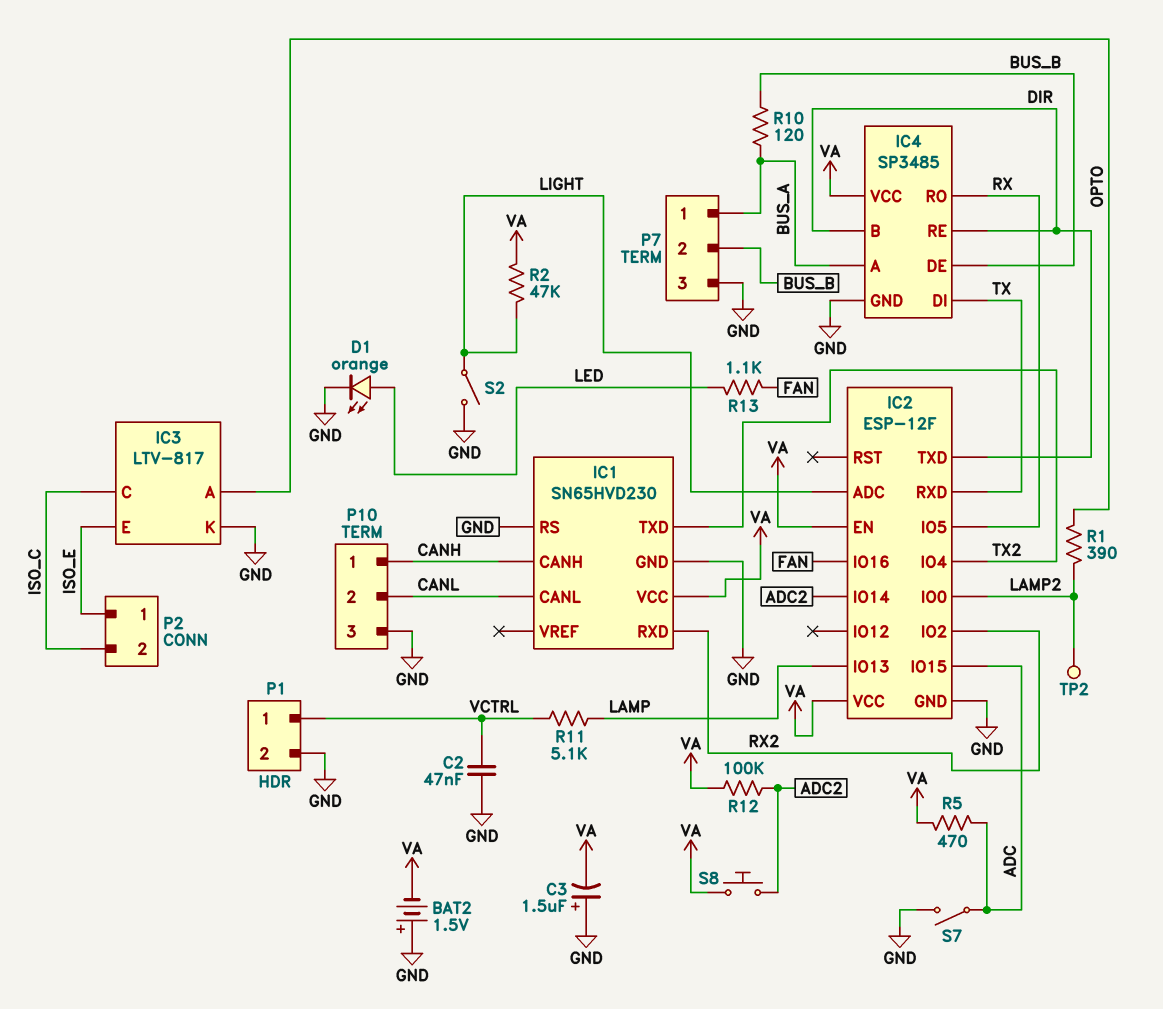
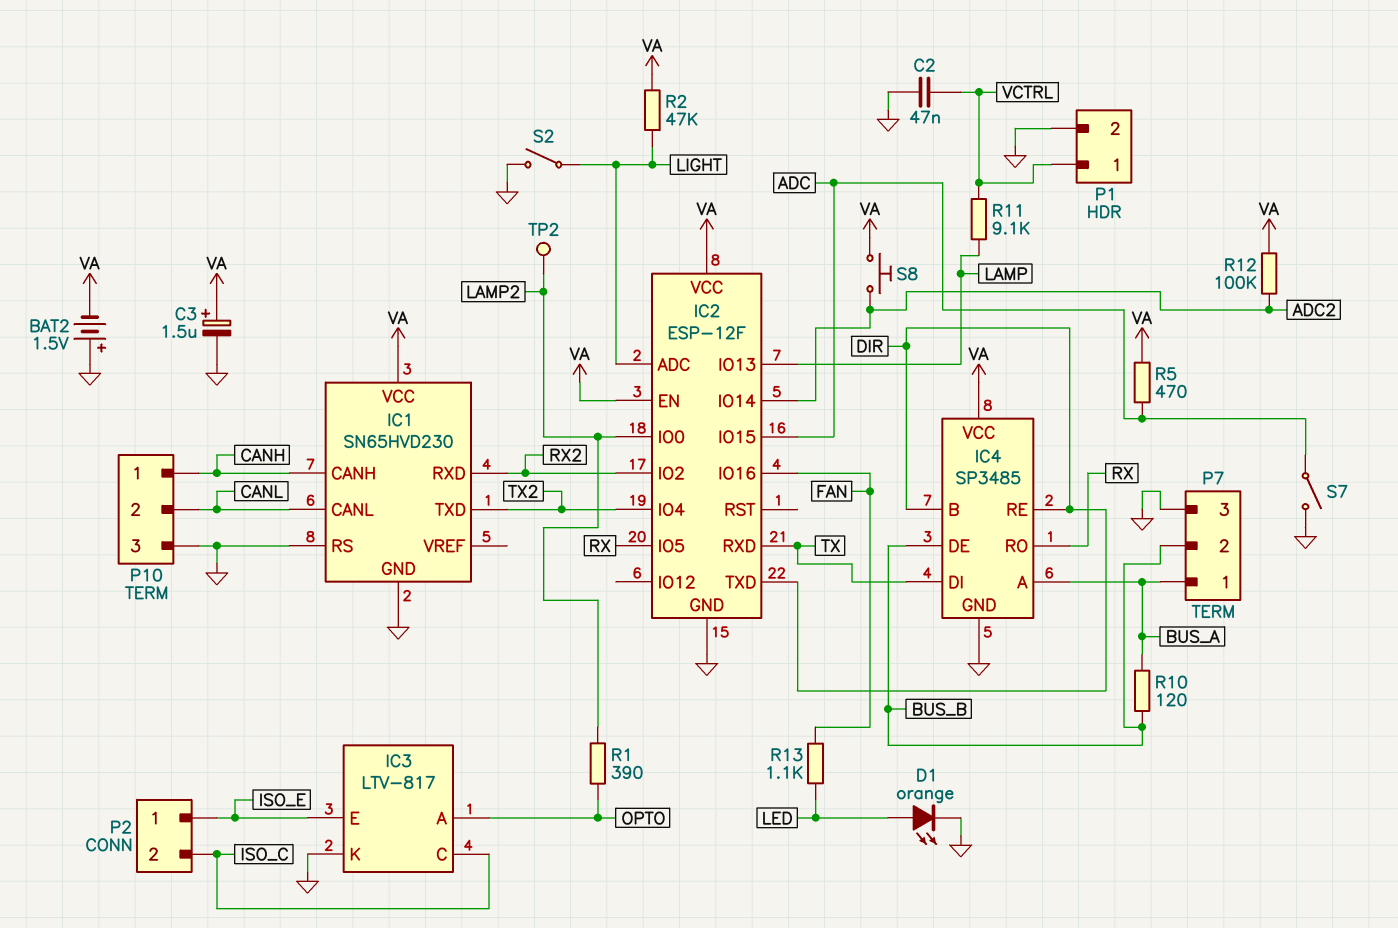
C3: 1.5uF (plus GND, minus VA) -> 1.5uF (plus VA, minus GND)
R11: 5.1k (LAMP, VCTRL) -> 9.1k (LAMP, VCTRL)

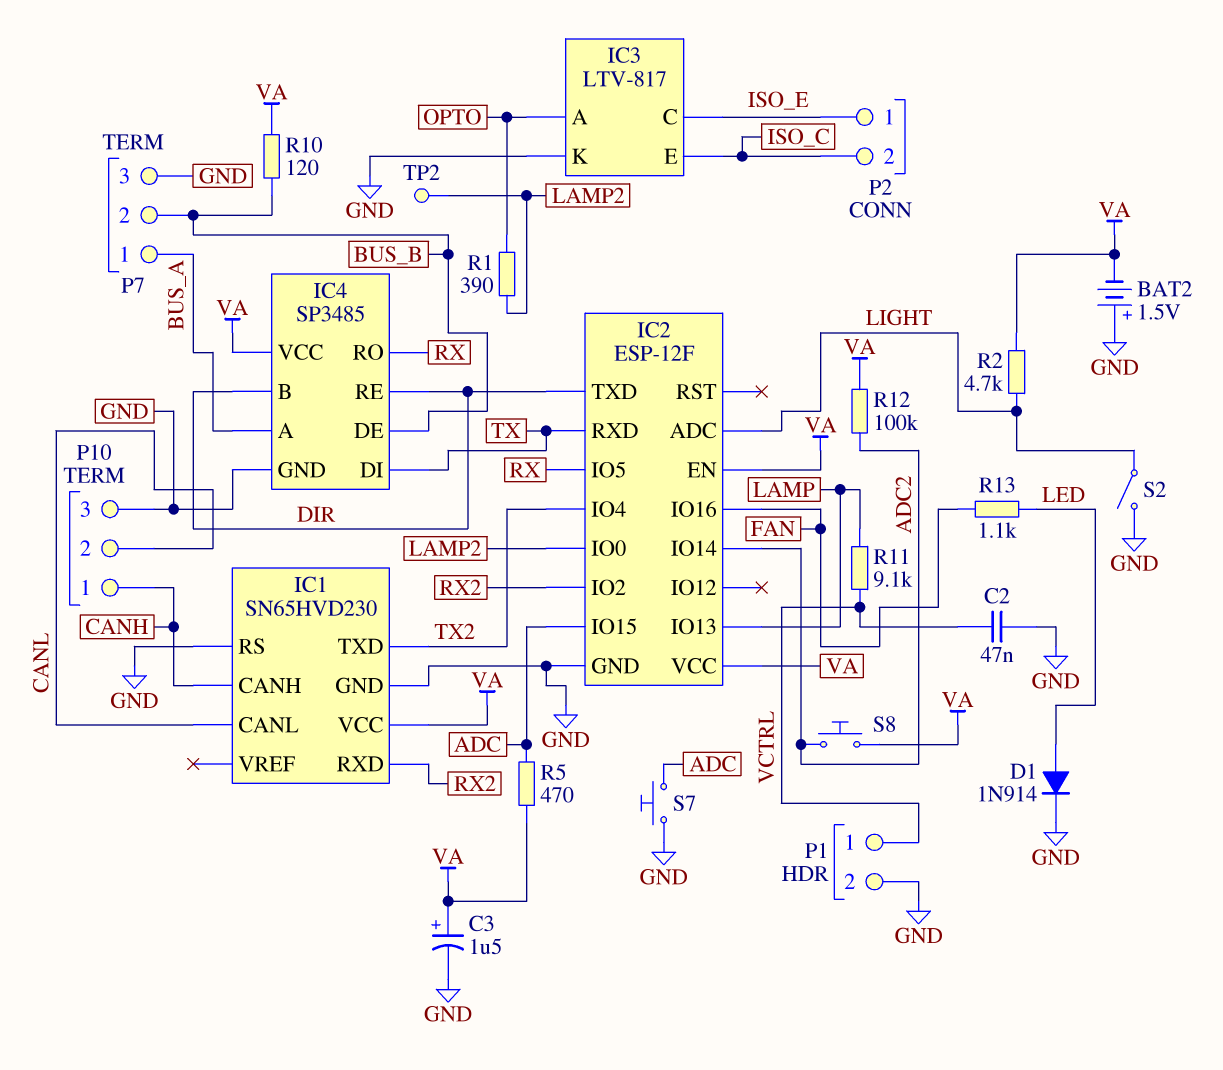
D1: LED orange (A LED, K GND) -> diode 1N914 (A LED, K GND)
IC3 pin C: ISO_C -> ISO_E
IC3 pin E: ISO_E -> ISO_C
R2: 47k (LIGHT, VA) -> 4.7k (LIGHT, VA)
R10: 120 (BUS_A, BUS_B) -> 120 (BUS_B, VA)
S7: switch (ADC, GND) -> button (ADC, GND)

